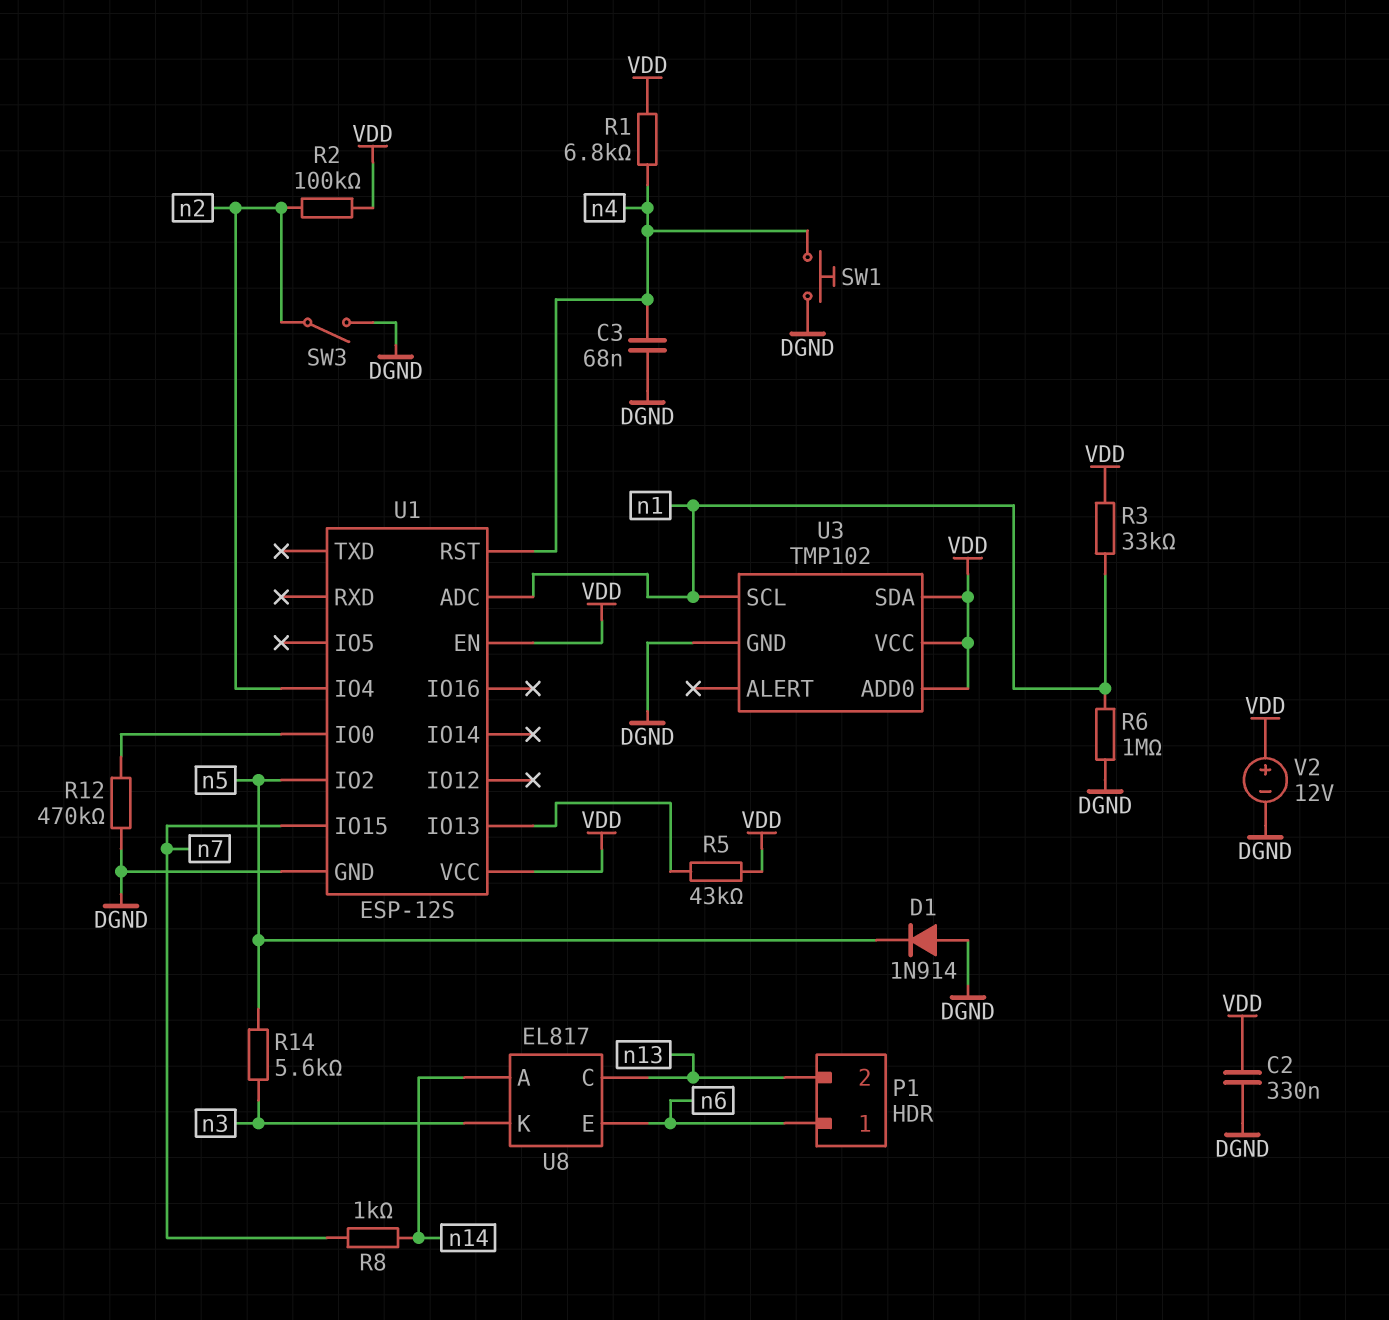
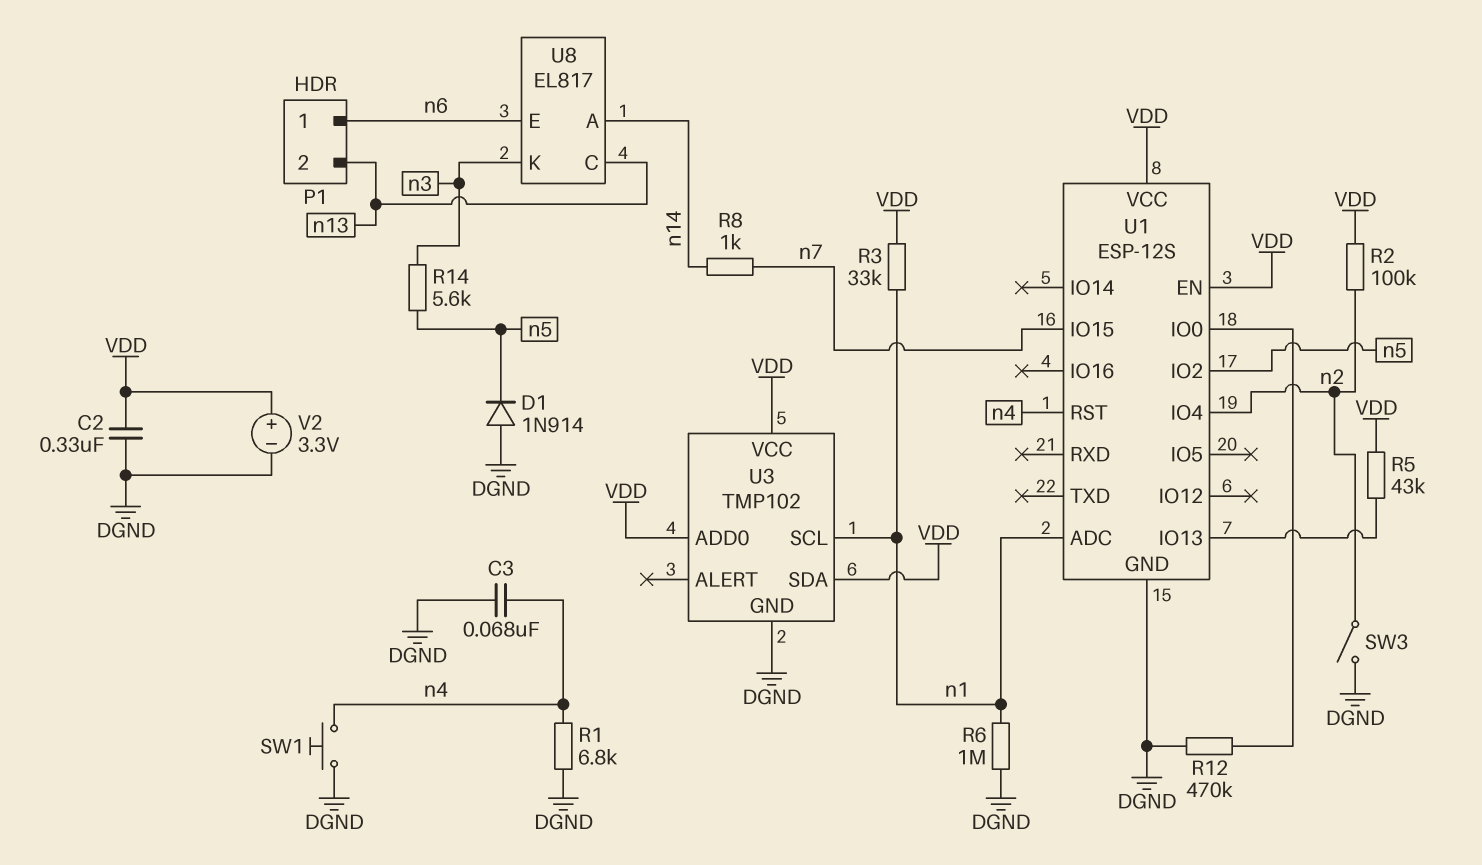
R1: 6.8k (VDD, n4) -> 6.8k (DGND, n4)
V2: 12V (plus VDD, minus DGND) -> 3.3V (plus VDD, minus DGND)

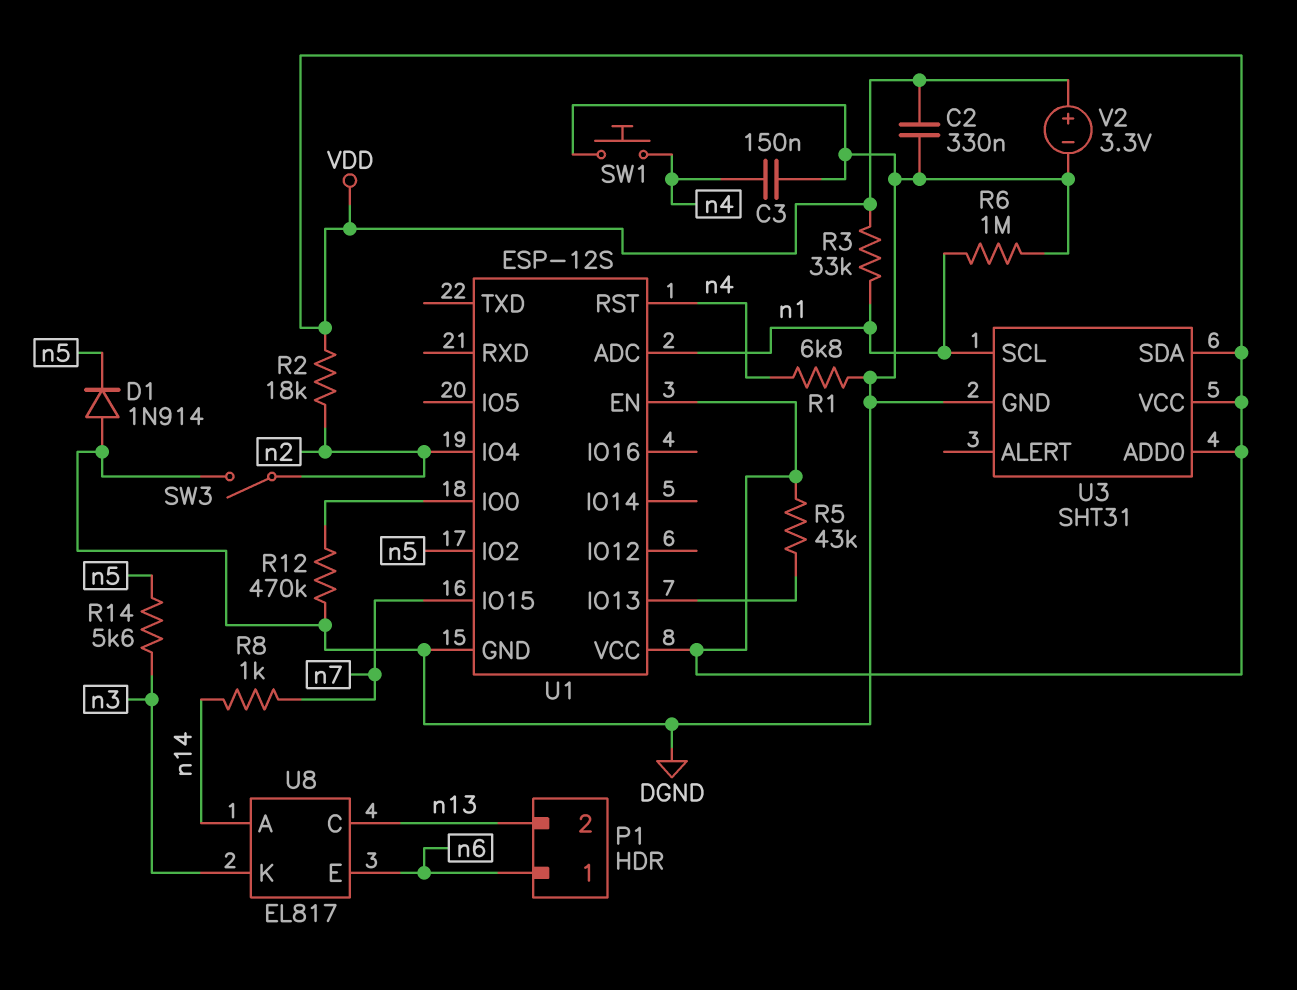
C3: 68nF (DGND, n4) -> 150nF (DGND, n4)
R2: 100k (VDD, n2) -> 18k (VDD, n2)
U3: TMP102 -> SHT31

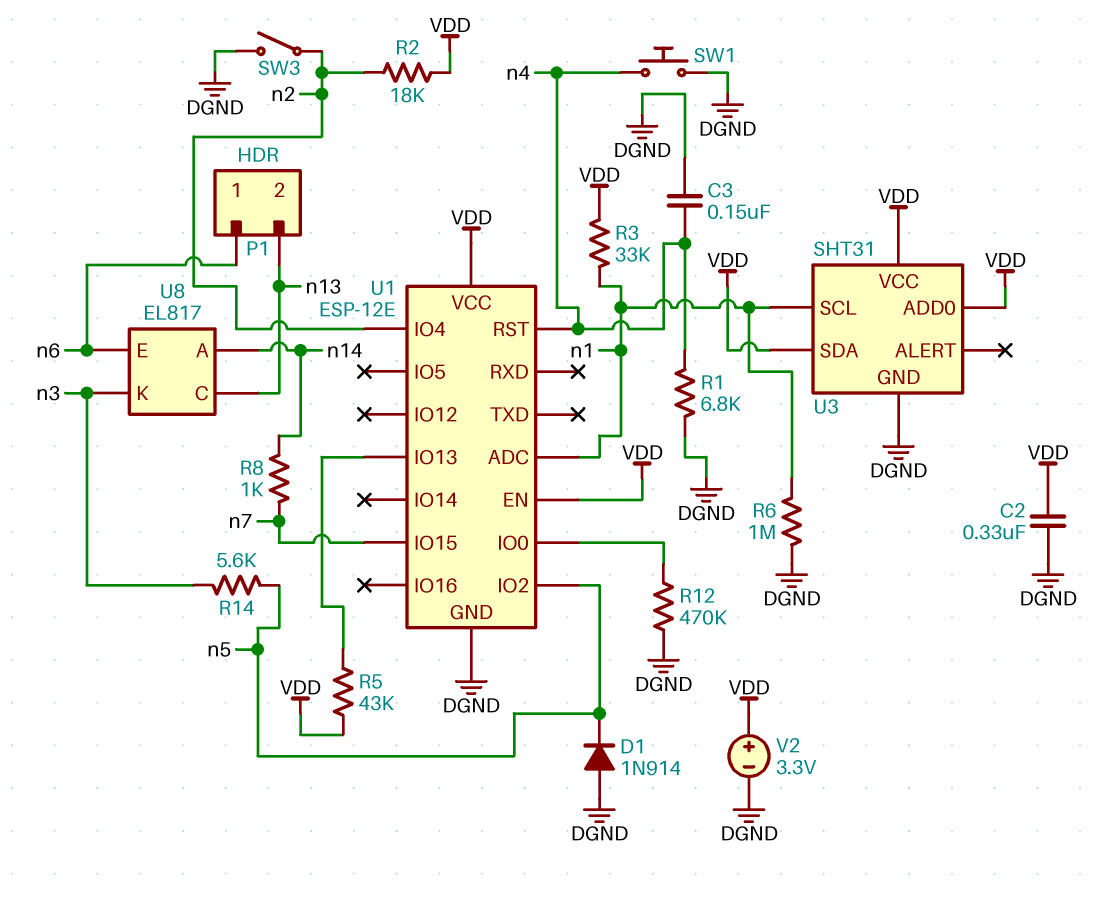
U1: ESP-12S -> ESP-12E

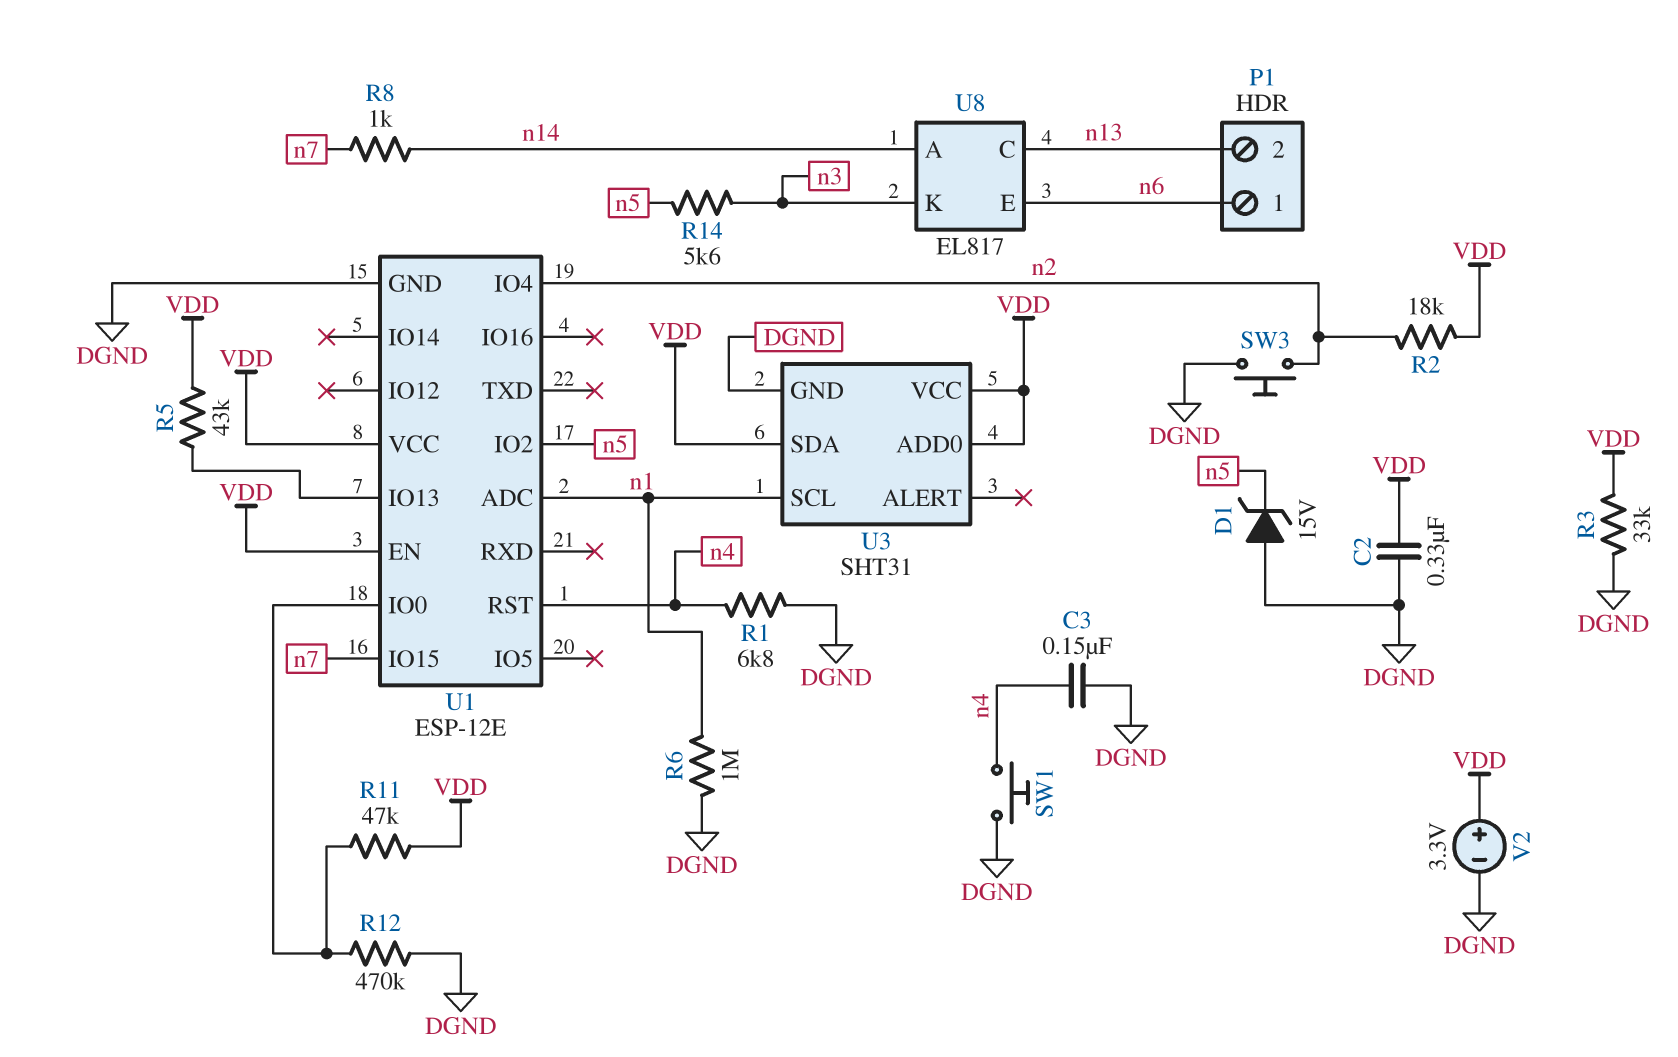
D1: diode 1N914 (A DGND, K n5) -> zener 15V (A DGND, K n5)
R3: 33k (VDD, n1) -> 33k (DGND, VDD)
R11: none -> 47k (U1/IO0, VDD)
SW3: switch (DGND, n2) -> button (DGND, n2)

